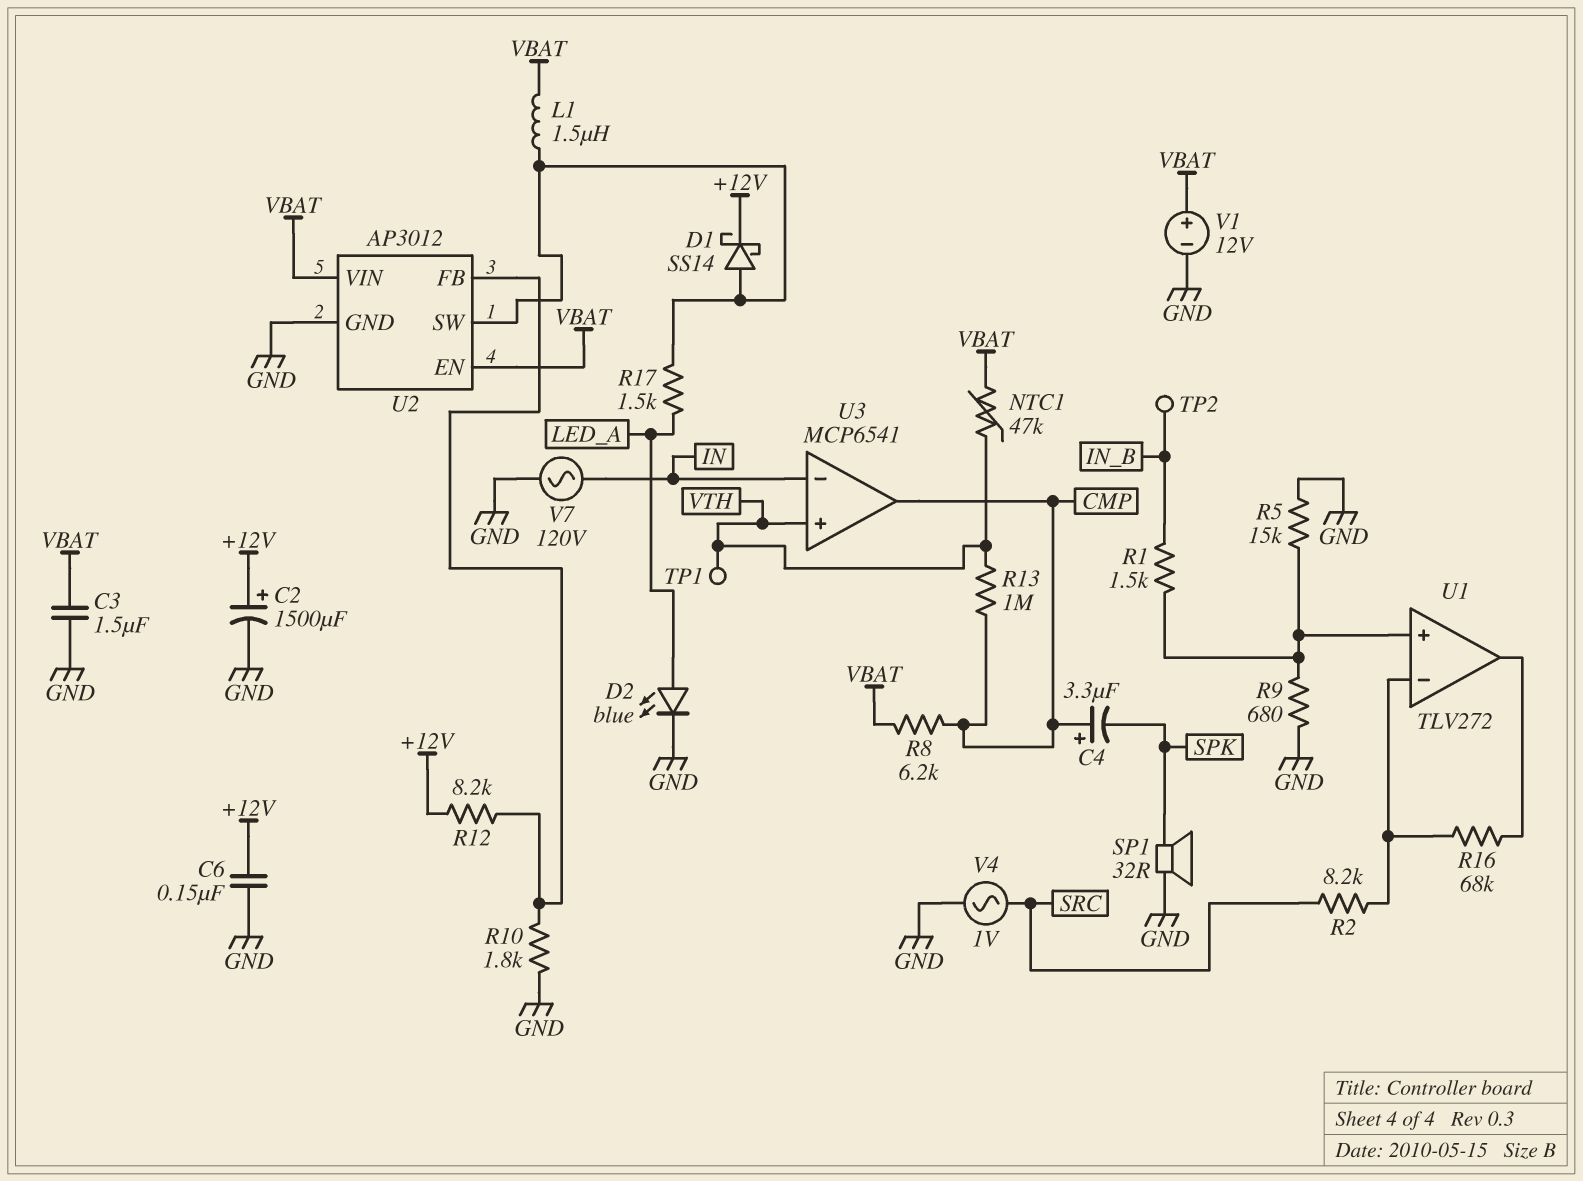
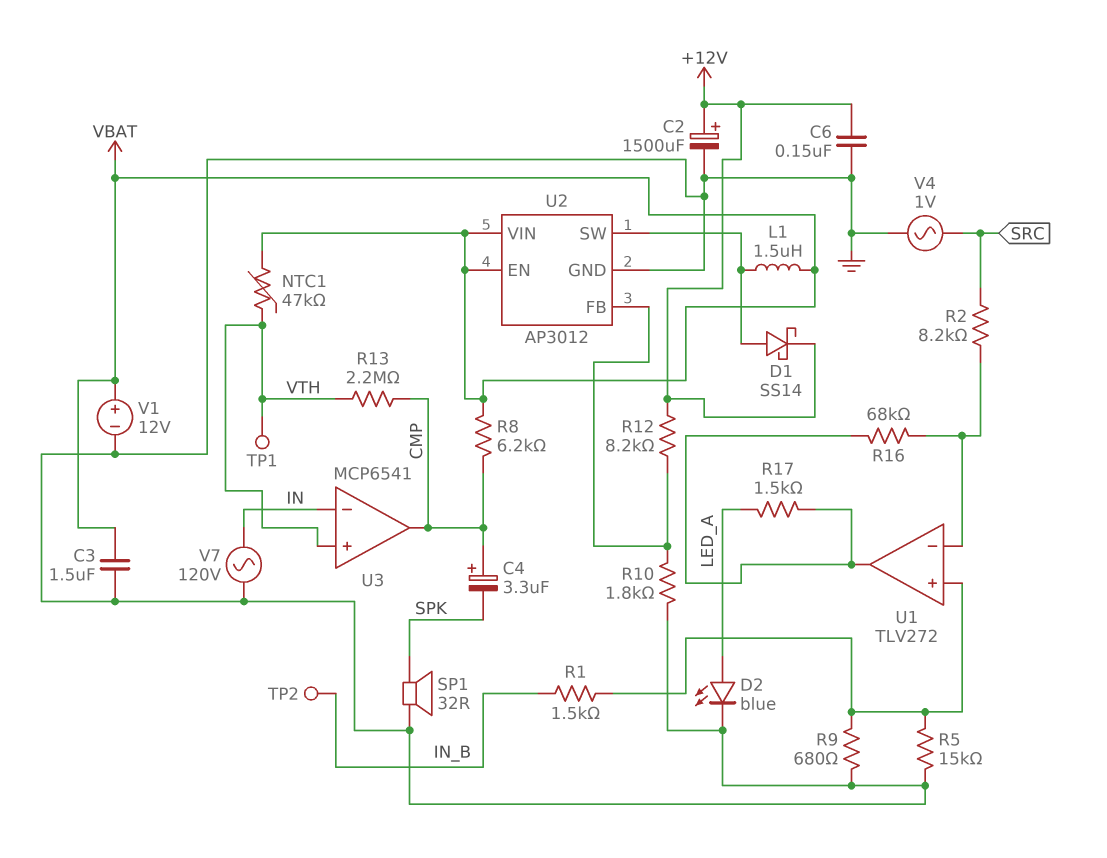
R13: 1M (CMP, VTH) -> 2.2M (CMP, VTH)
R17: 1.5k (LED_A, U2/SW) -> 1.5k (LED_A, U1/out)

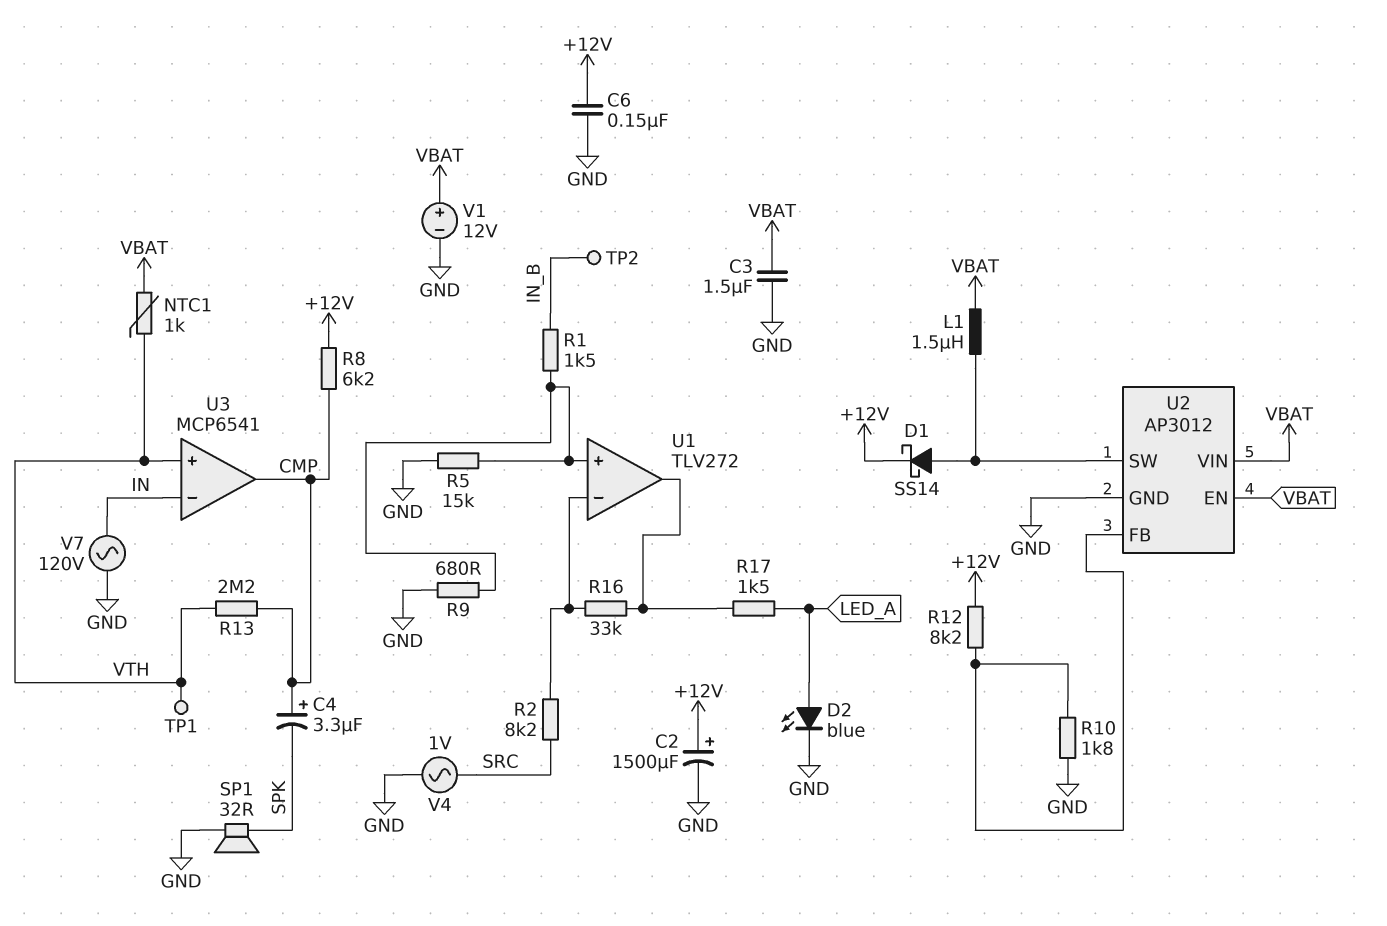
NTC1: 47k (VBAT, VTH) -> 1k (VBAT, VTH)
R8: 6.2k (CMP, VBAT) -> 6.2k (+12V, CMP)
R16: 68k (U1/in-, U1/out) -> 33k (U1/in-, U1/out)

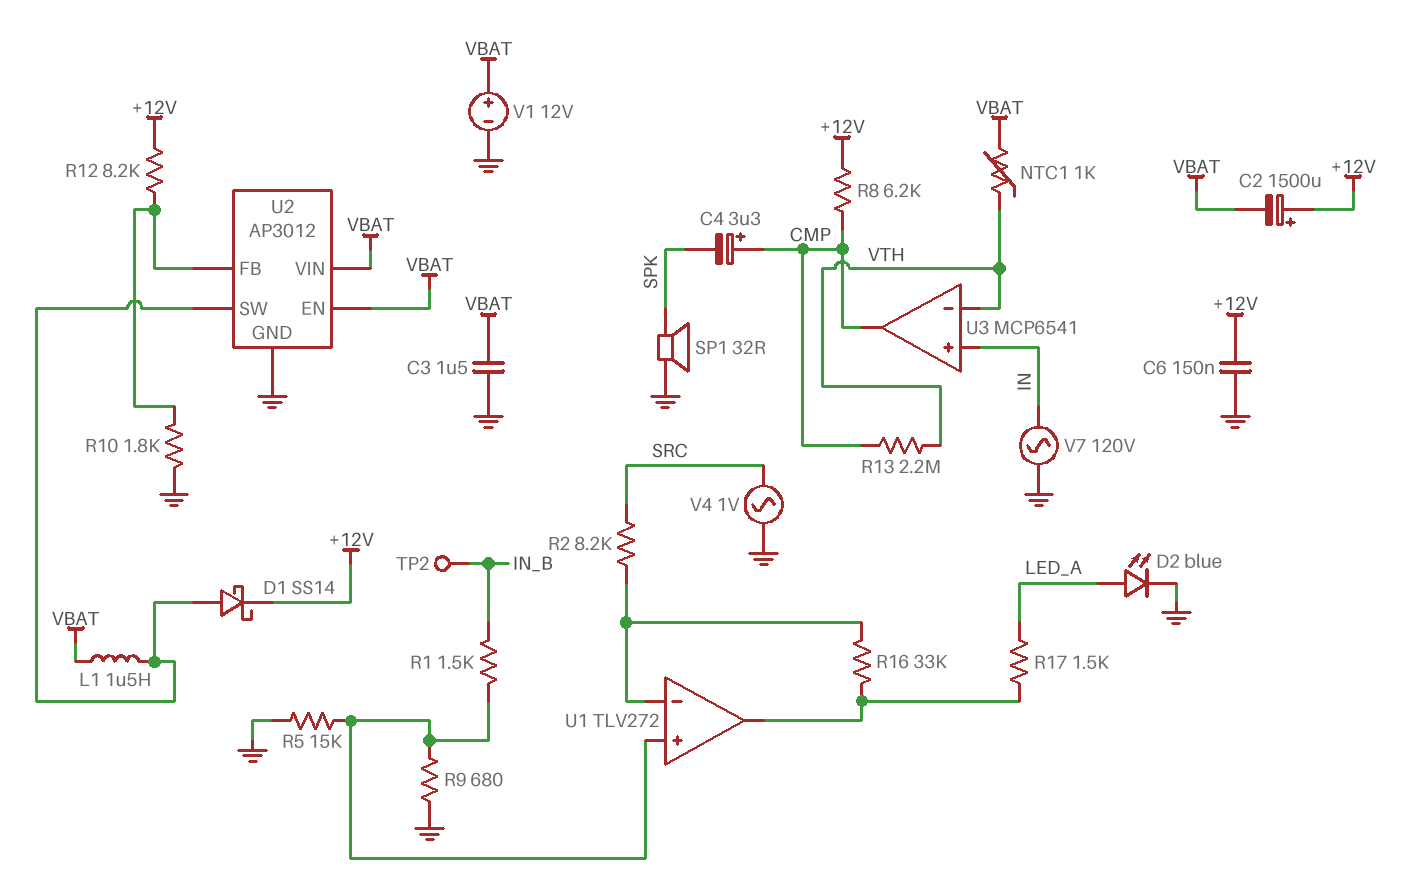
C2: 1500uF (plus +12V, minus GND) -> 1500uF (plus +12V, minus VBAT)
TP1: test point (VTH) -> none
U3 pin in+: VTH -> IN
U3 pin in-: IN -> VTH

